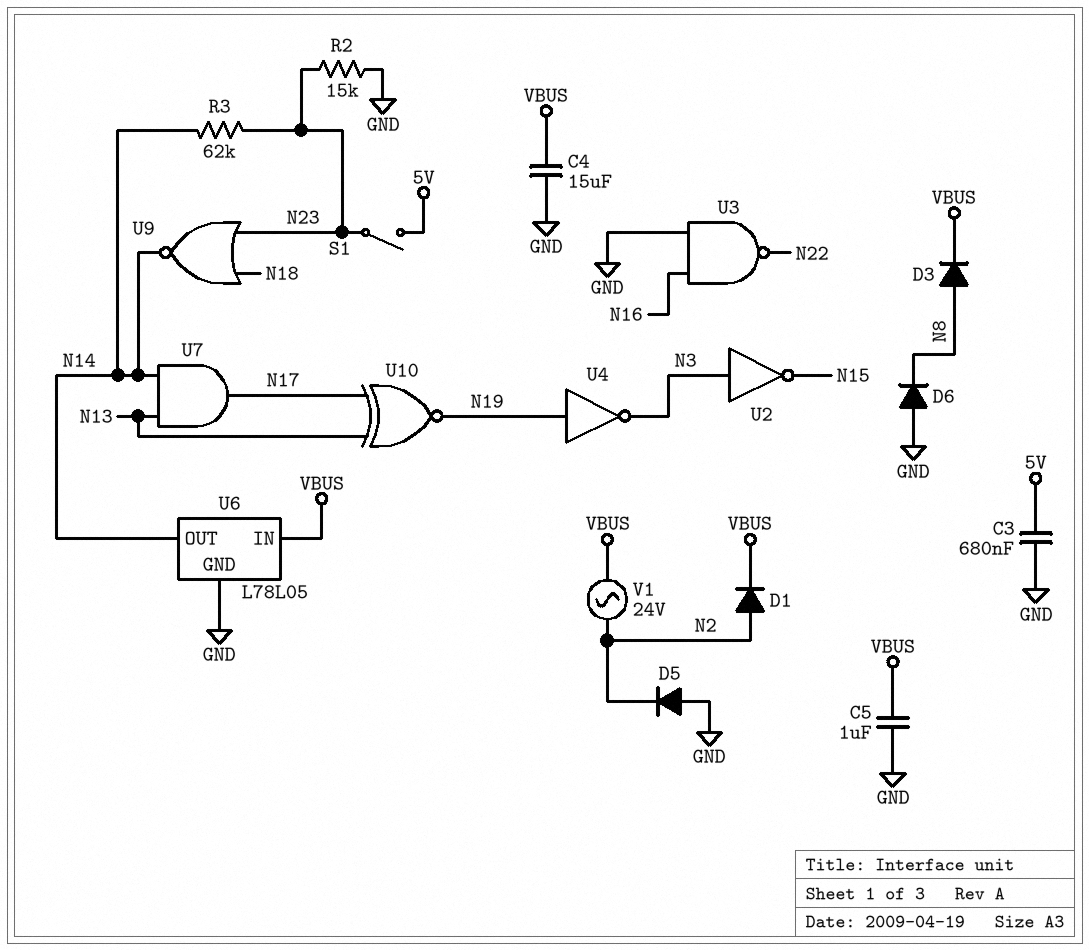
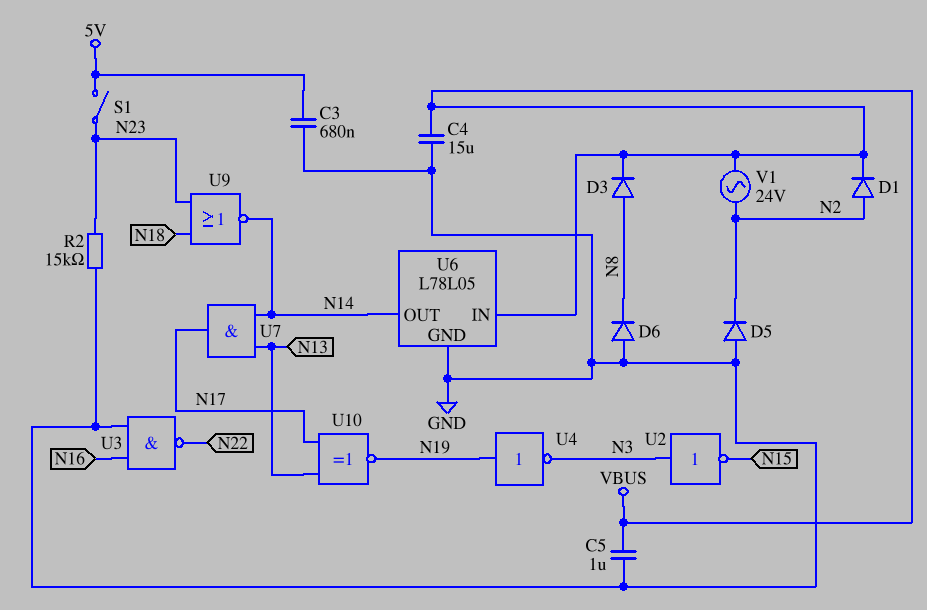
R3: 62k (N14, N23) -> none

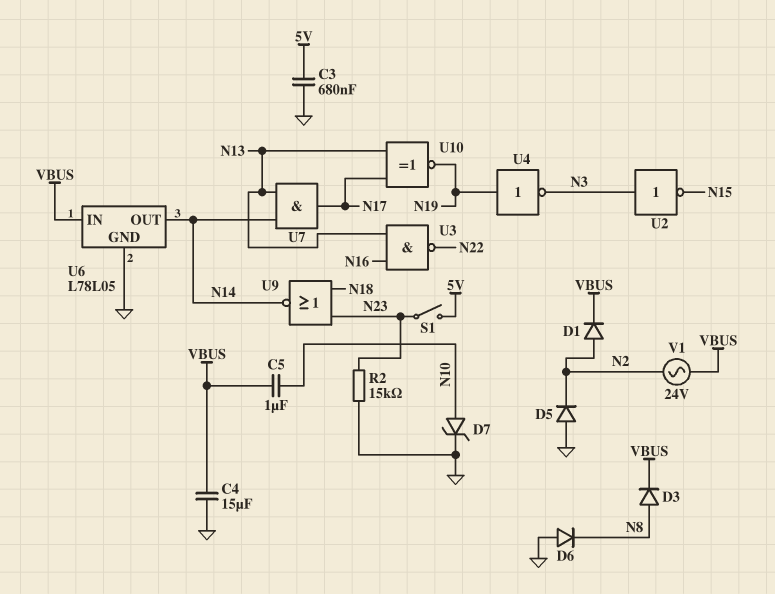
C5: 1uF (GND, VBUS) -> 1uF (N10, VBUS)
D7: none -> zener (A N10, K GND)
U3: NAND (in GND, in N16, out N22) -> NAND (in N13, in N16, out N22)

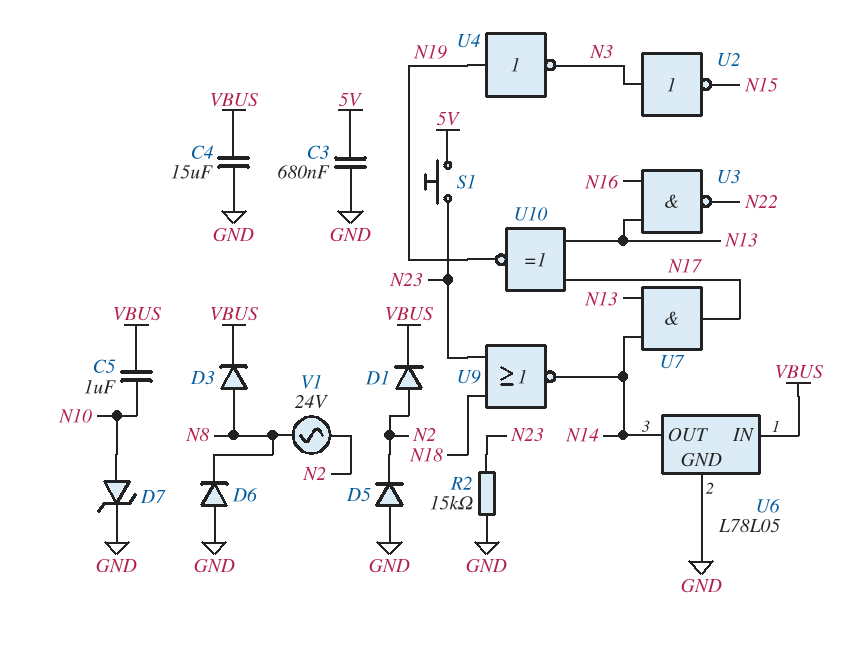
S1: switch (5V, N23) -> button (5V, N23)
V1: AC 24V (N2, VBUS) -> AC 24V (N2, N8)

